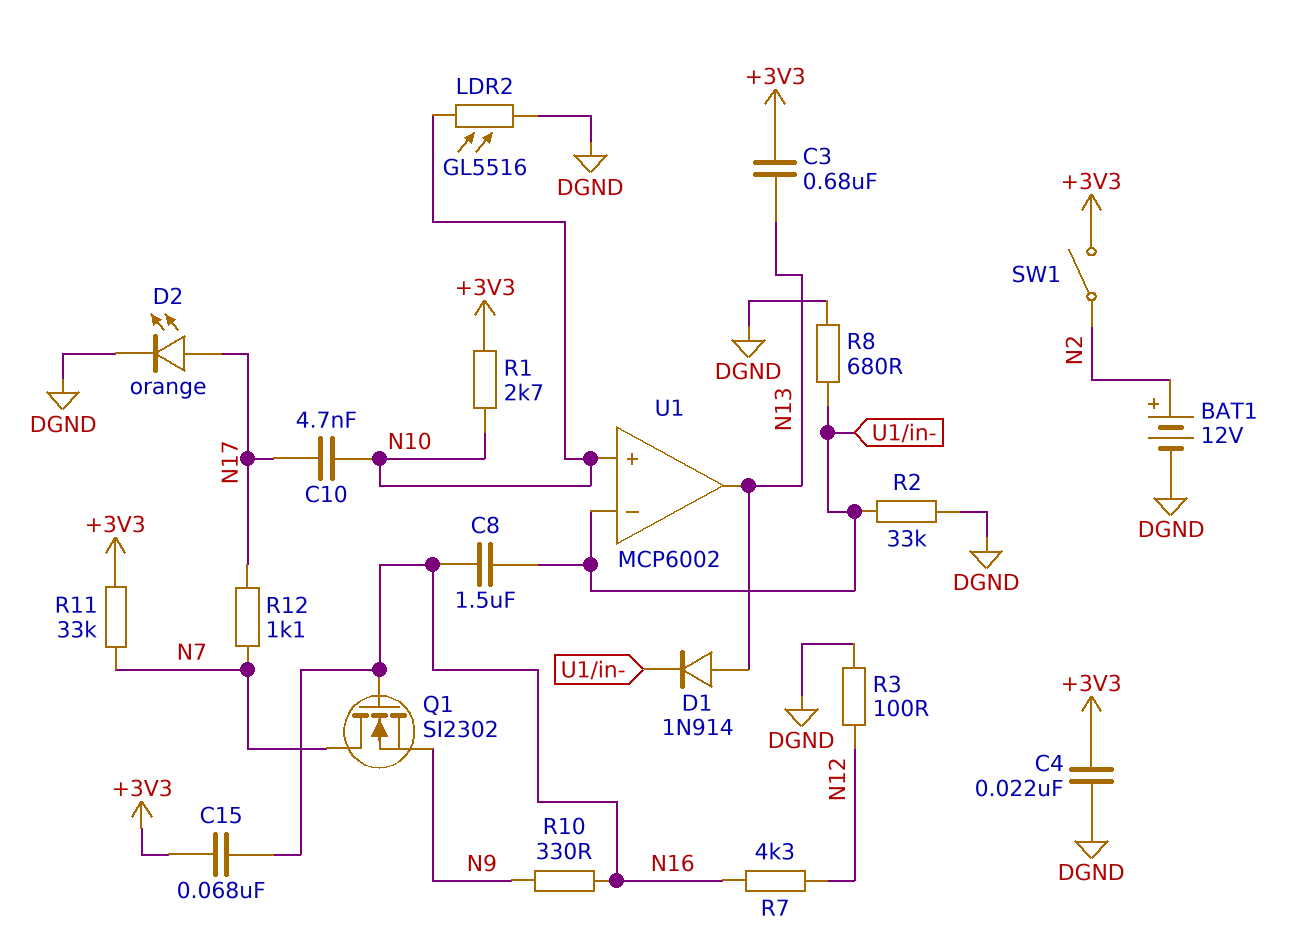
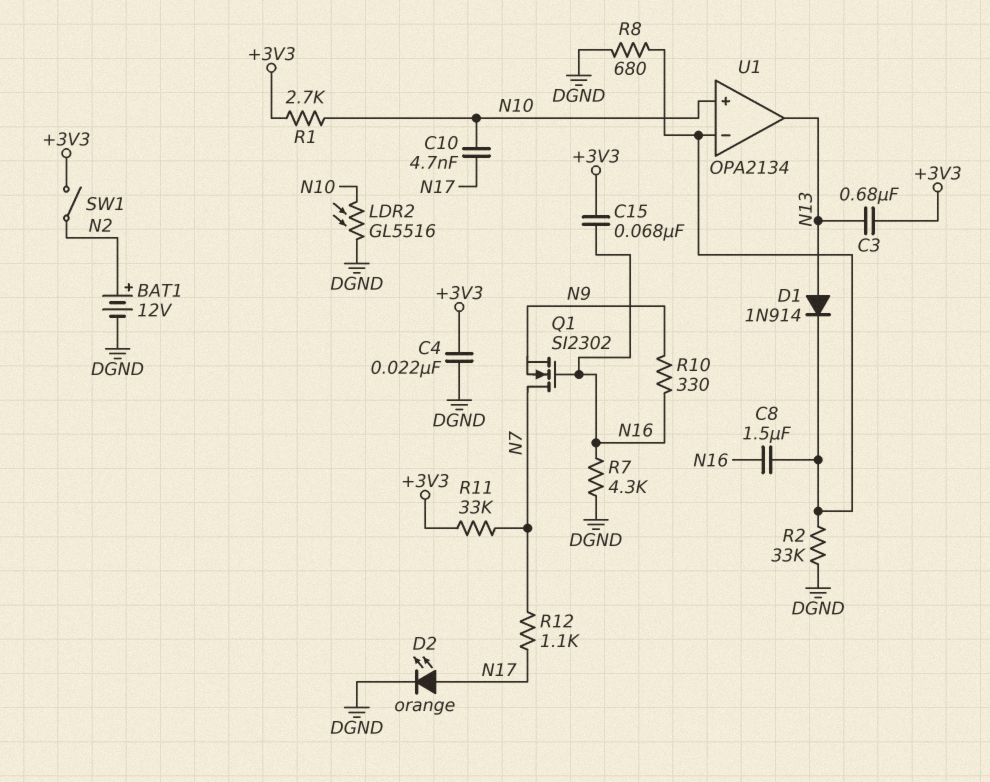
R3: 100 (DGND, N12) -> none
R7: 4.3k (N12, N16) -> 4.3k (DGND, N16)
U1: MCP6002 -> OPA2134

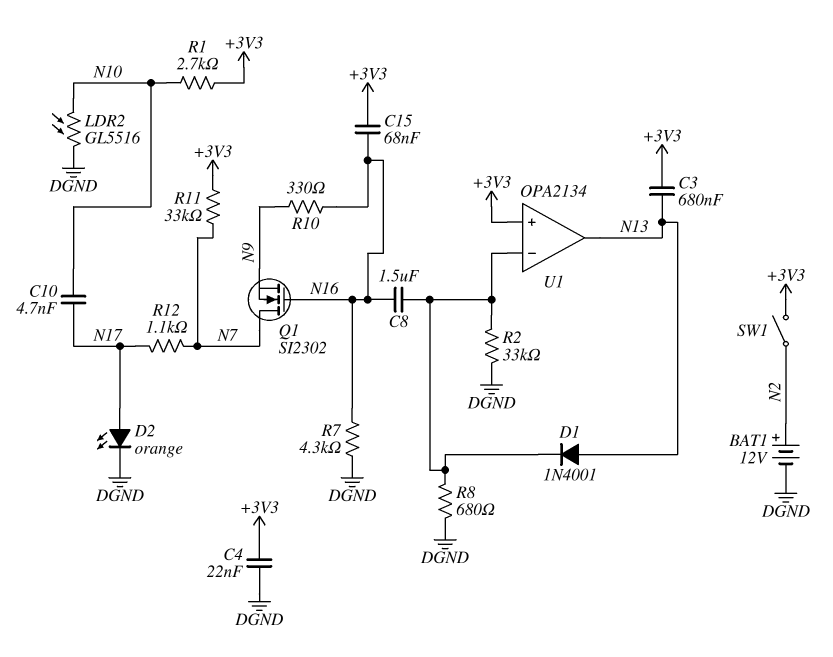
D1: diode 1N914 (A N13, K U1/in-) -> diode 1N4001 (A N13, K U1/in-)
U1 pin in+: N10 -> +3V3

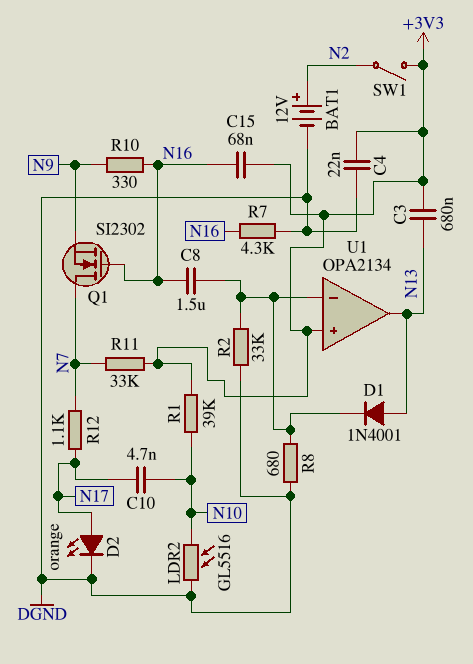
R1: 2.7k (+3V3, N10) -> 39k (+3V3, N10)

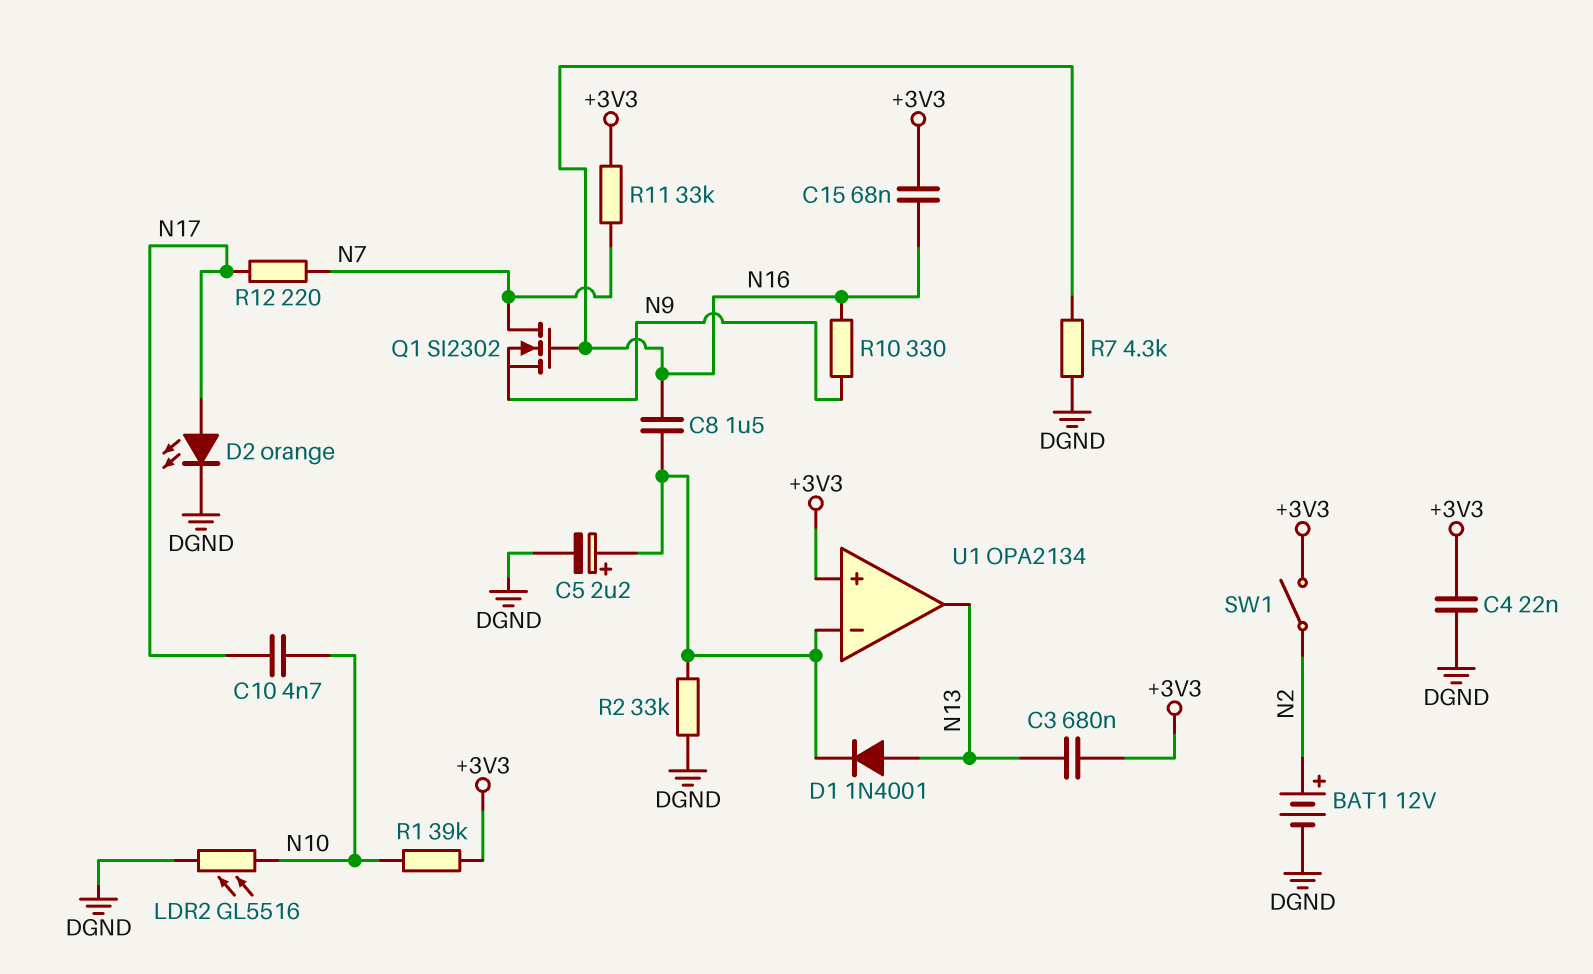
C5: none -> 2.2uF (plus U1/in-, minus DGND)
R8: 680 (DGND, U1/in-) -> none
R12: 1.1k (N7, N17) -> 220 (N7, N17)

